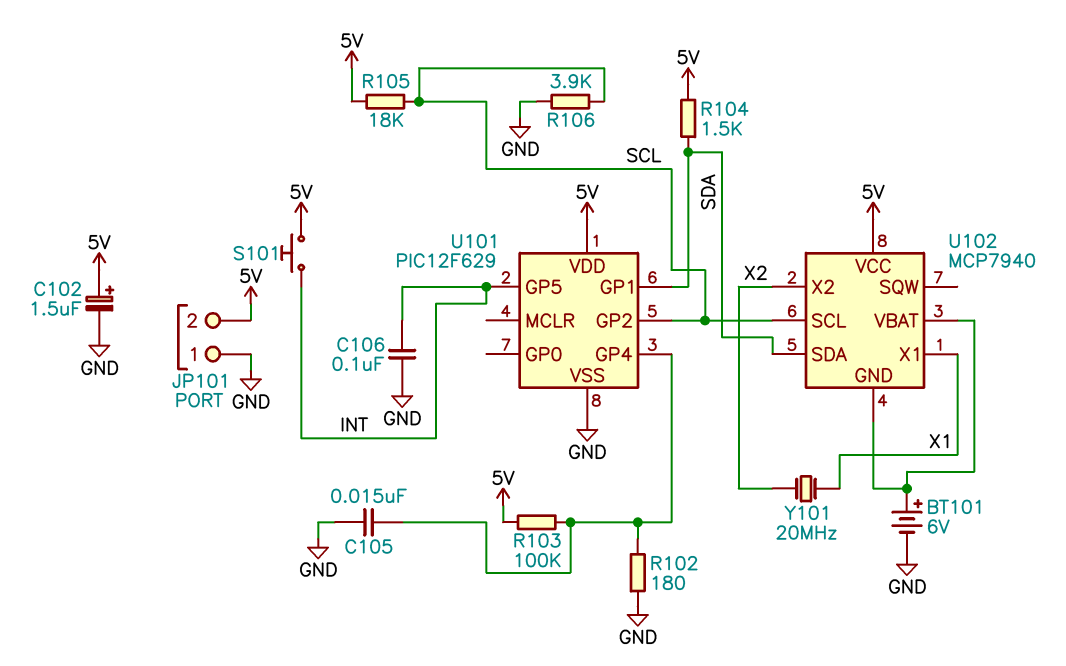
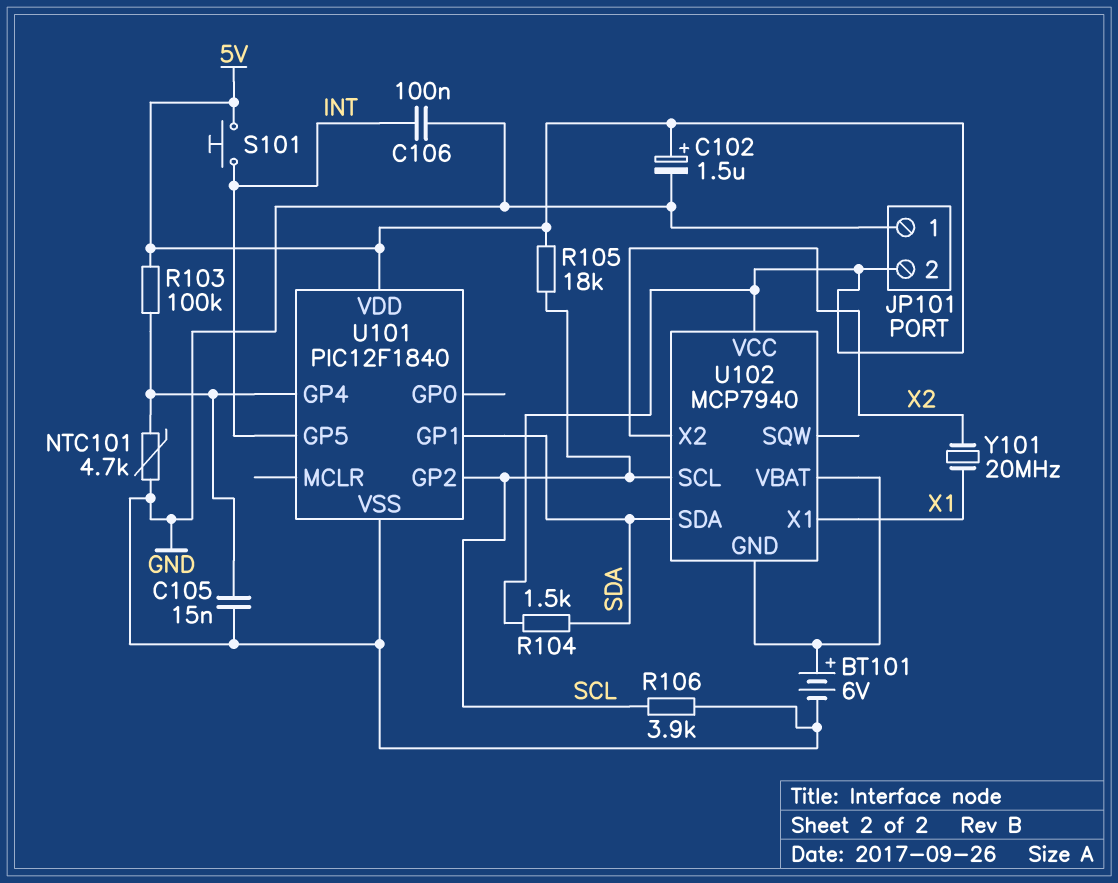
NTC101: none -> 4.7k (GND, U101/GP4)
R102: 180 (GND, U101/GP4) -> none
U101: PIC12F629 -> PIC12F1840

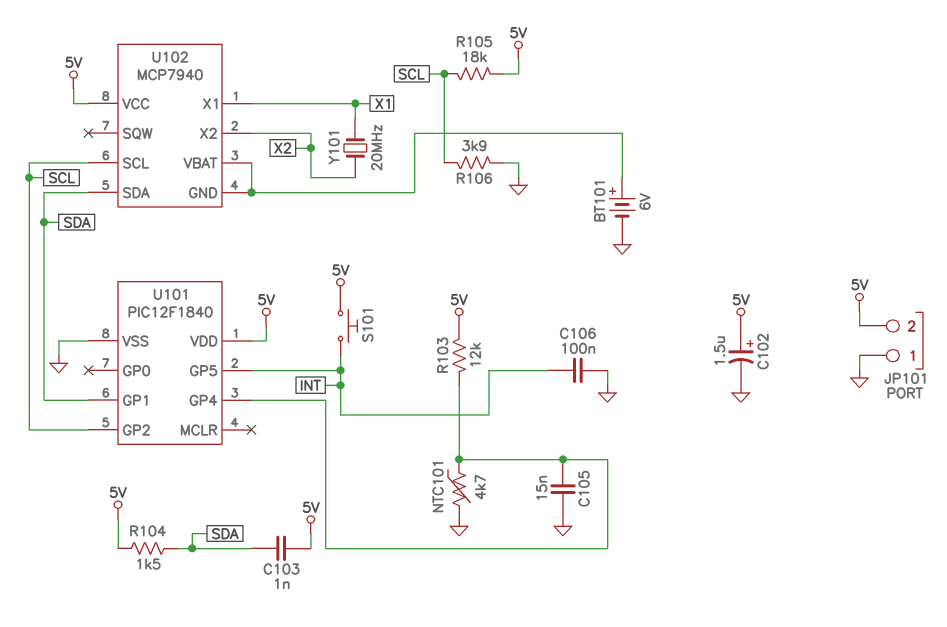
C103: none -> 1nF (5V, SDA)
R103: 100k (5V, U101/GP4) -> 12k (5V, U101/GP4)

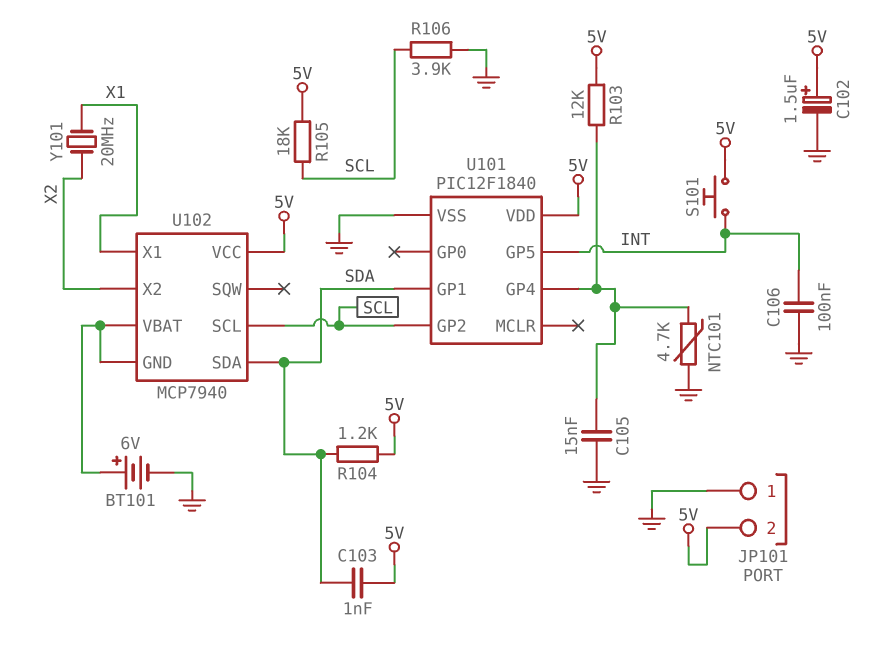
R104: 1.5k (5V, SDA) -> 1.2k (5V, SDA)

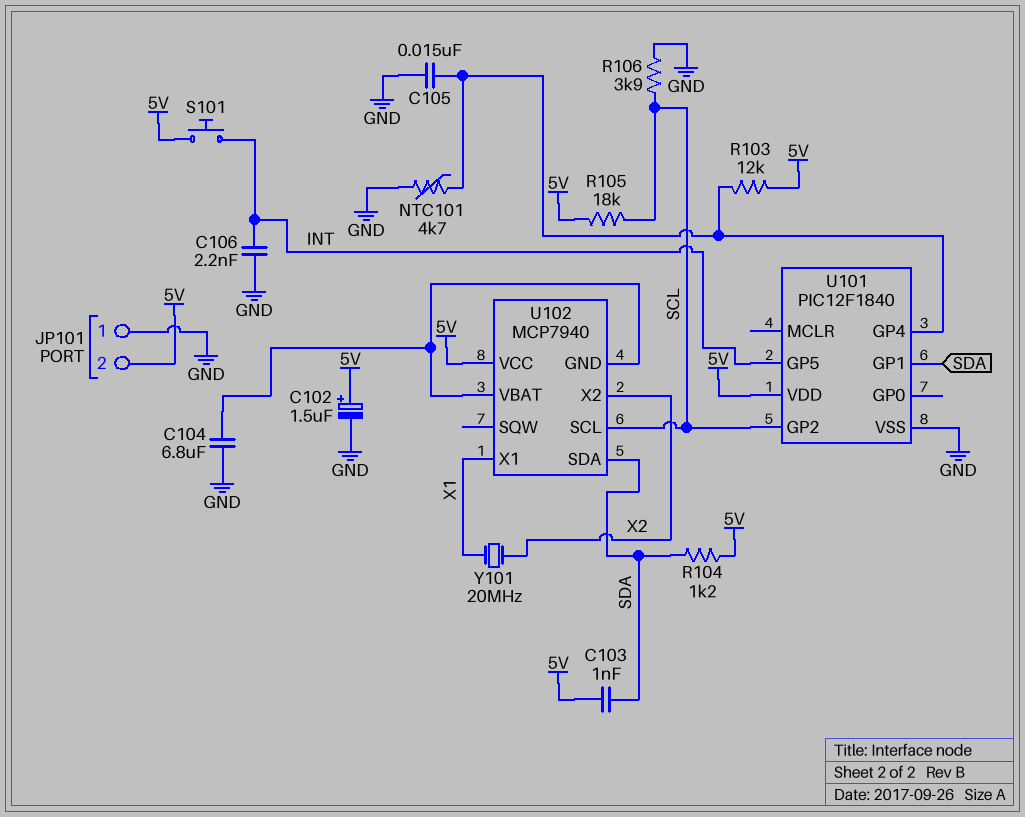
BT101: 6V (plus U102/GND, minus GND) -> none
C104: none -> 6.8uF (GND, U102/GND)
C106: 100nF (GND, INT) -> 2.2nF (GND, INT)

